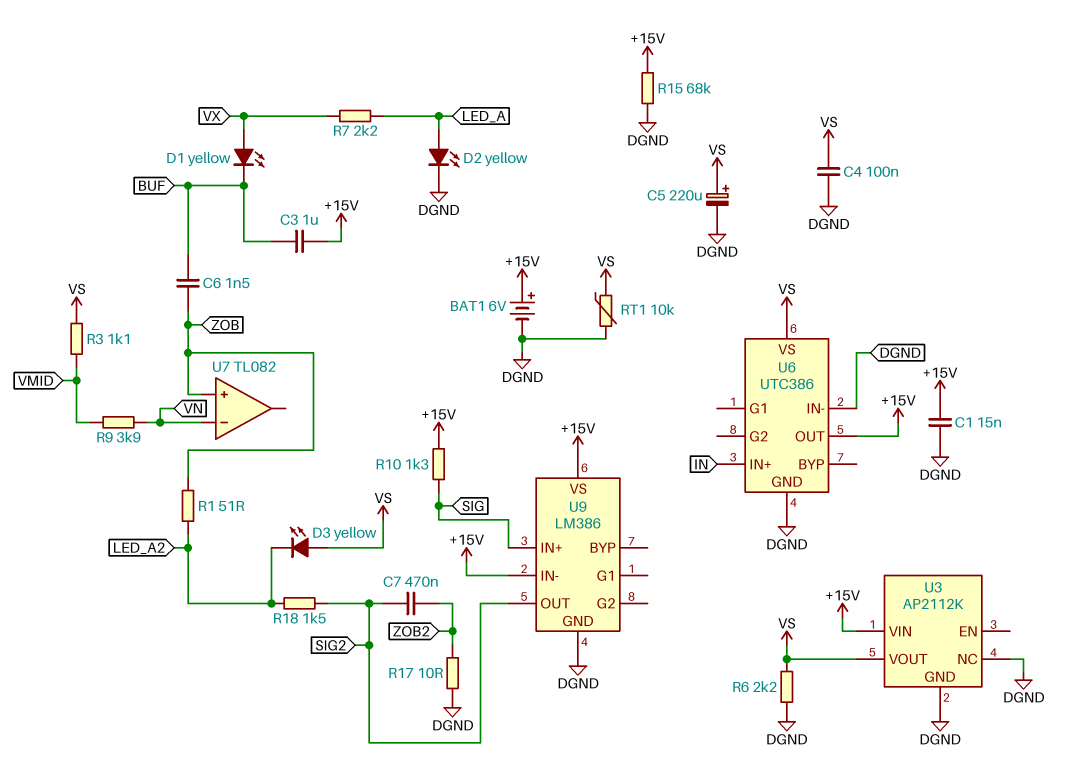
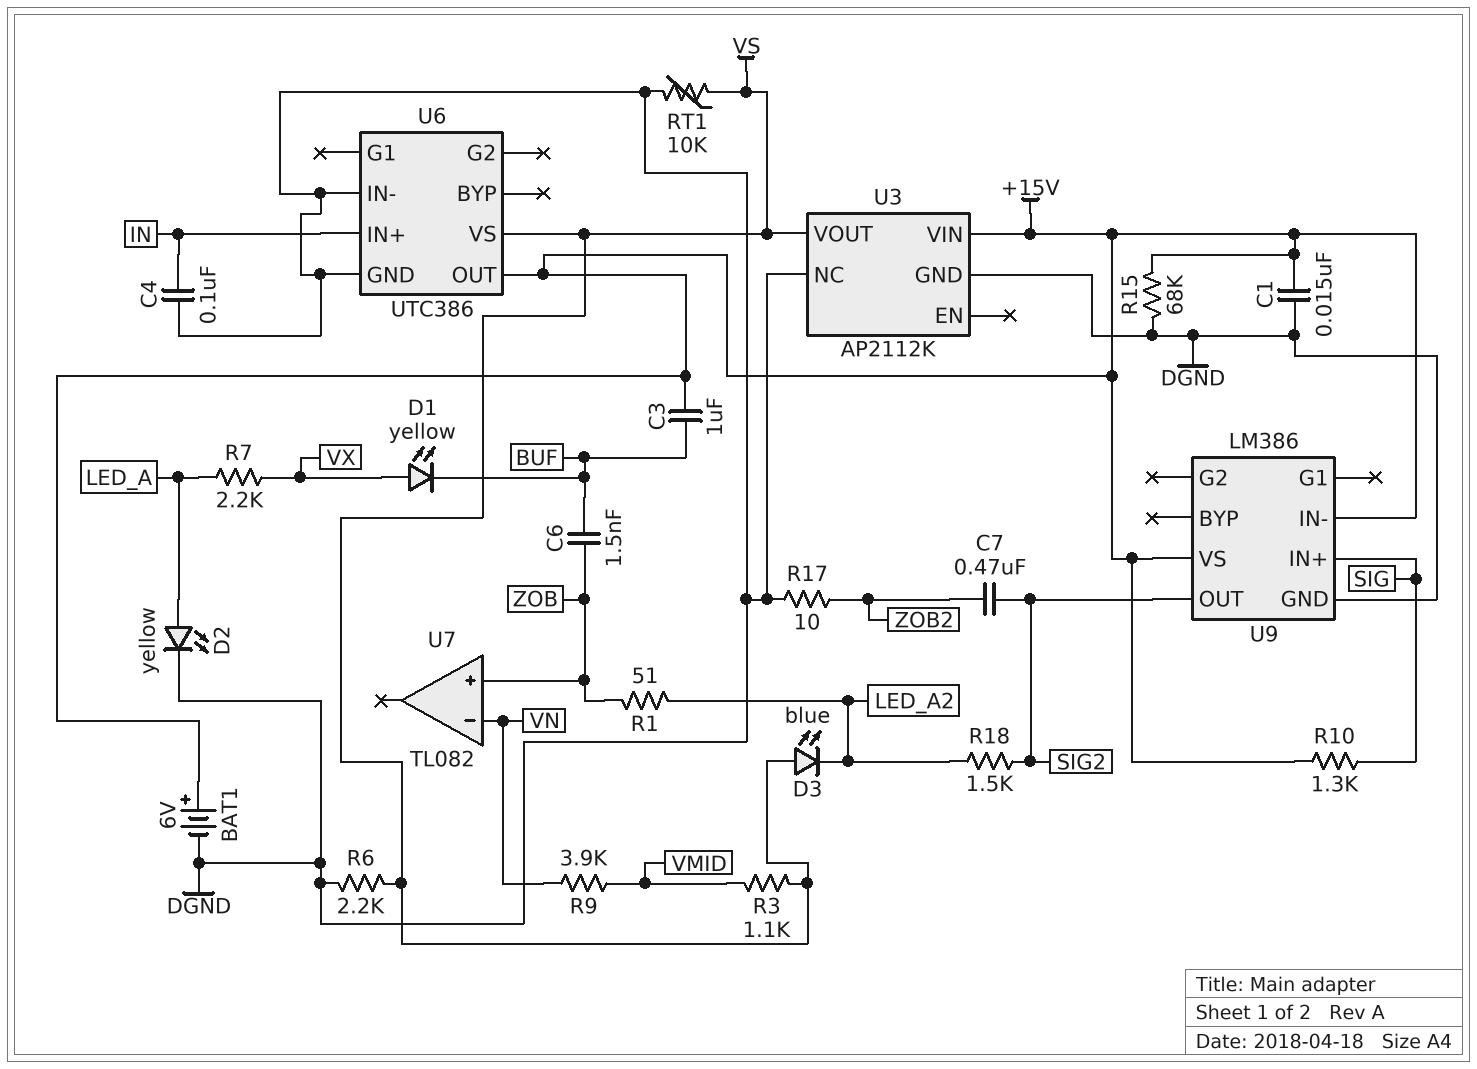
C4: 100nF (DGND, VS) -> 100nF (DGND, IN)
C5: 220uF (plus VS, minus DGND) -> none
D3: LED yellow (A VS, K LED_A2) -> LED blue (A VS, K LED_A2)

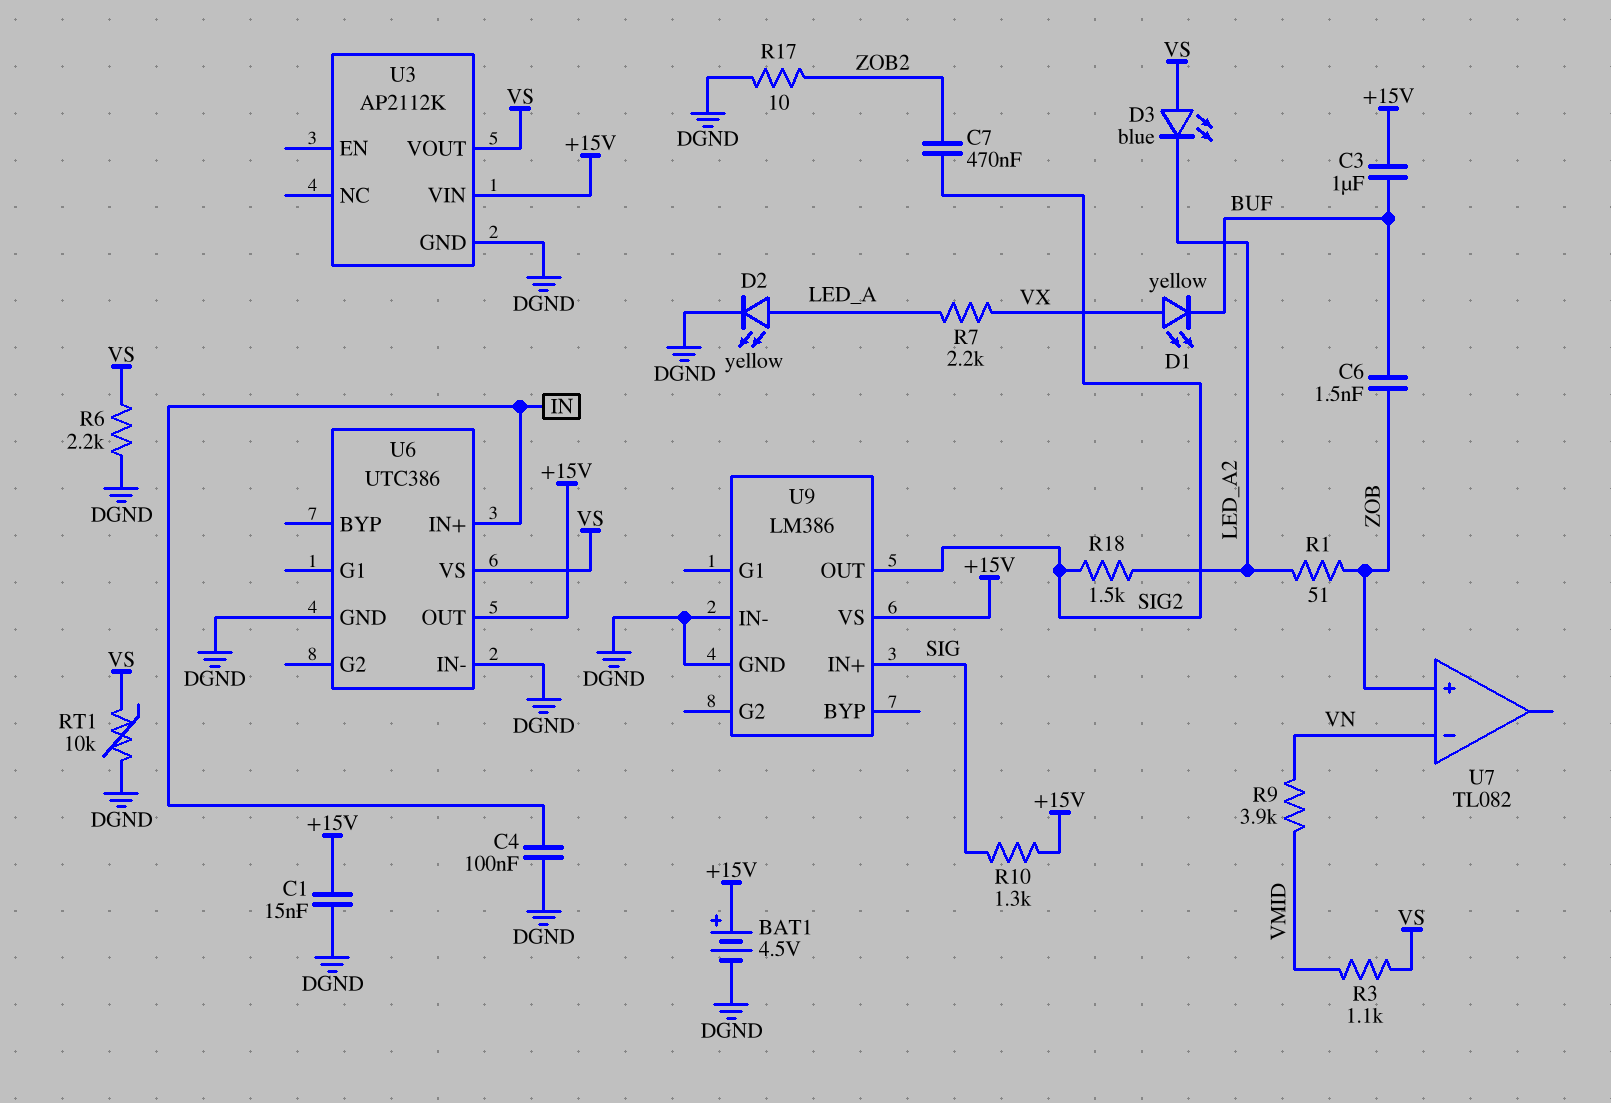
BAT1: 6V (plus +15V, minus DGND) -> 4.5V (plus +15V, minus DGND)
R15: 68k (+15V, DGND) -> none
U3 pin NC: DGND -> none
U9 pin IN-: +15V -> DGND

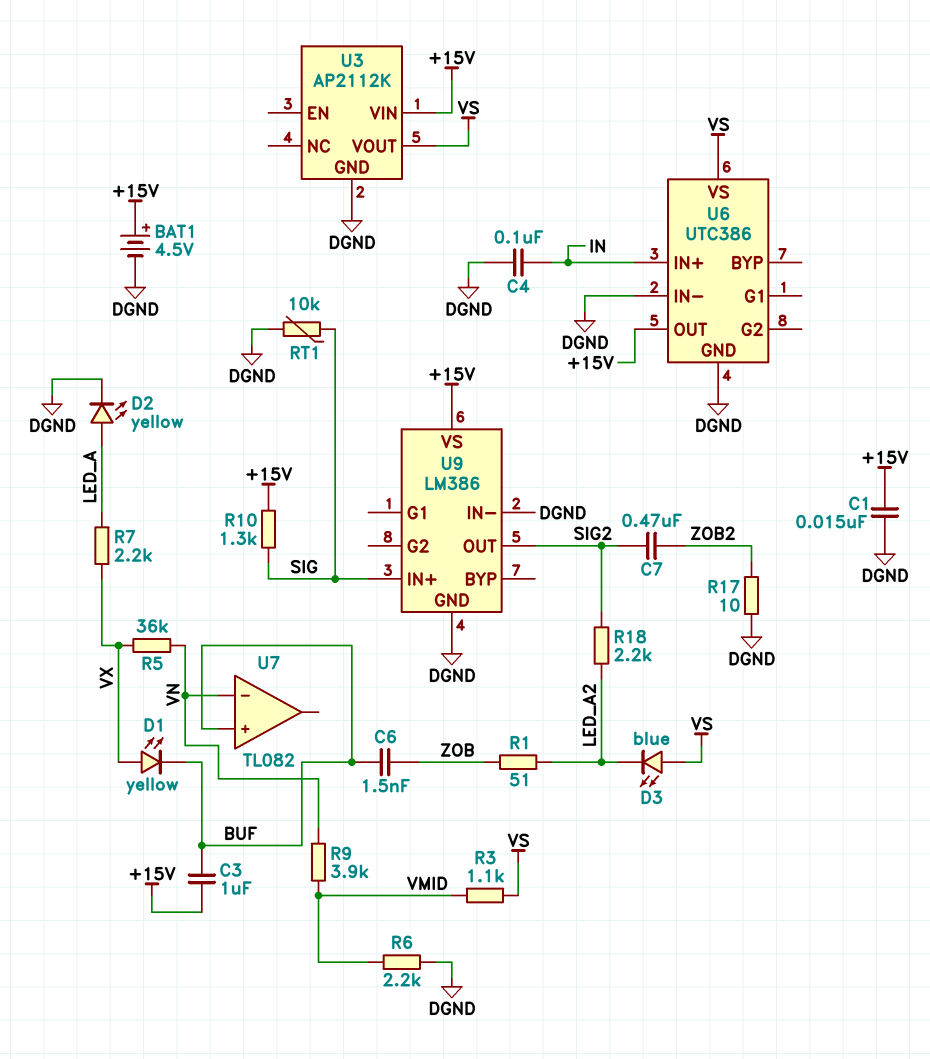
R5: none -> 36k (VN, VX)
R6: 2.2k (DGND, VS) -> 2.2k (DGND, VMID)
R18: 1.5k (LED_A2, SIG2) -> 2.2k (LED_A2, SIG2)
RT1: 10k (DGND, VS) -> 10k (DGND, SIG)
U7 pin in+: ZOB -> BUF

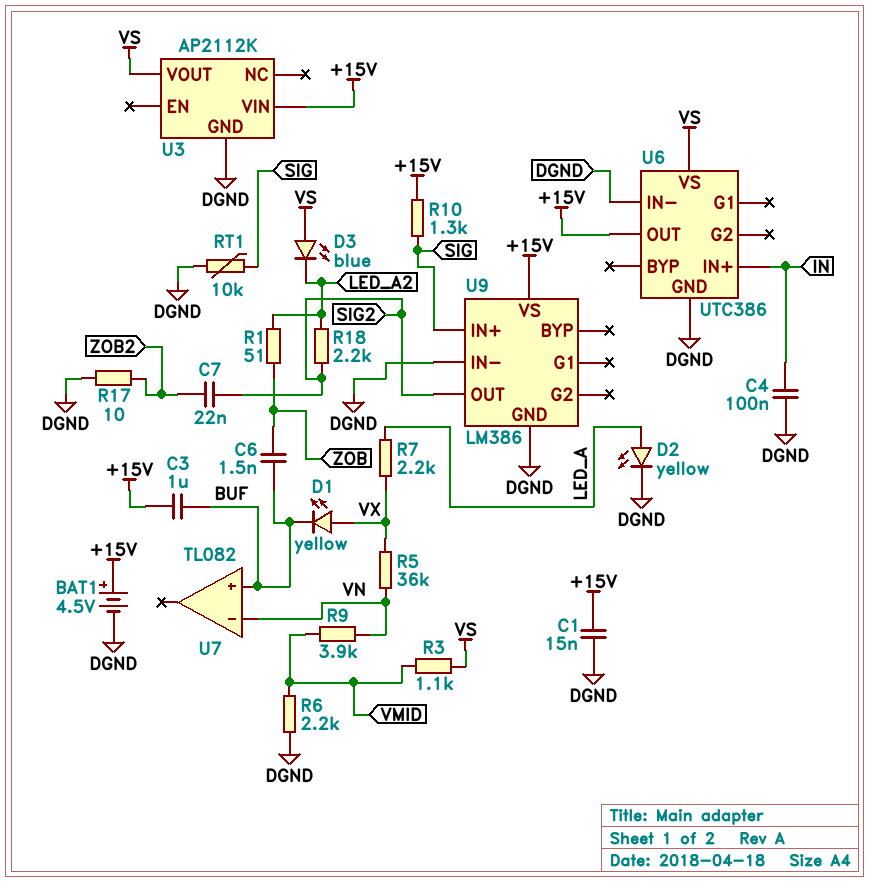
C7: 470nF (SIG2, ZOB2) -> 22nF (SIG2, ZOB2)

